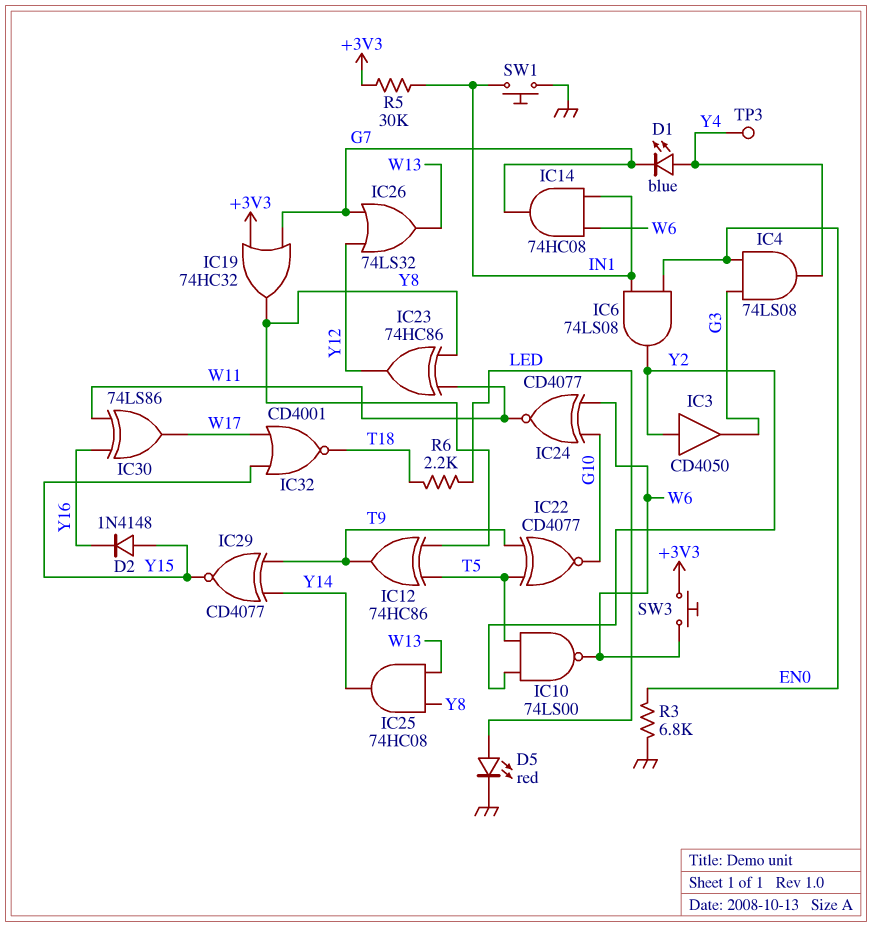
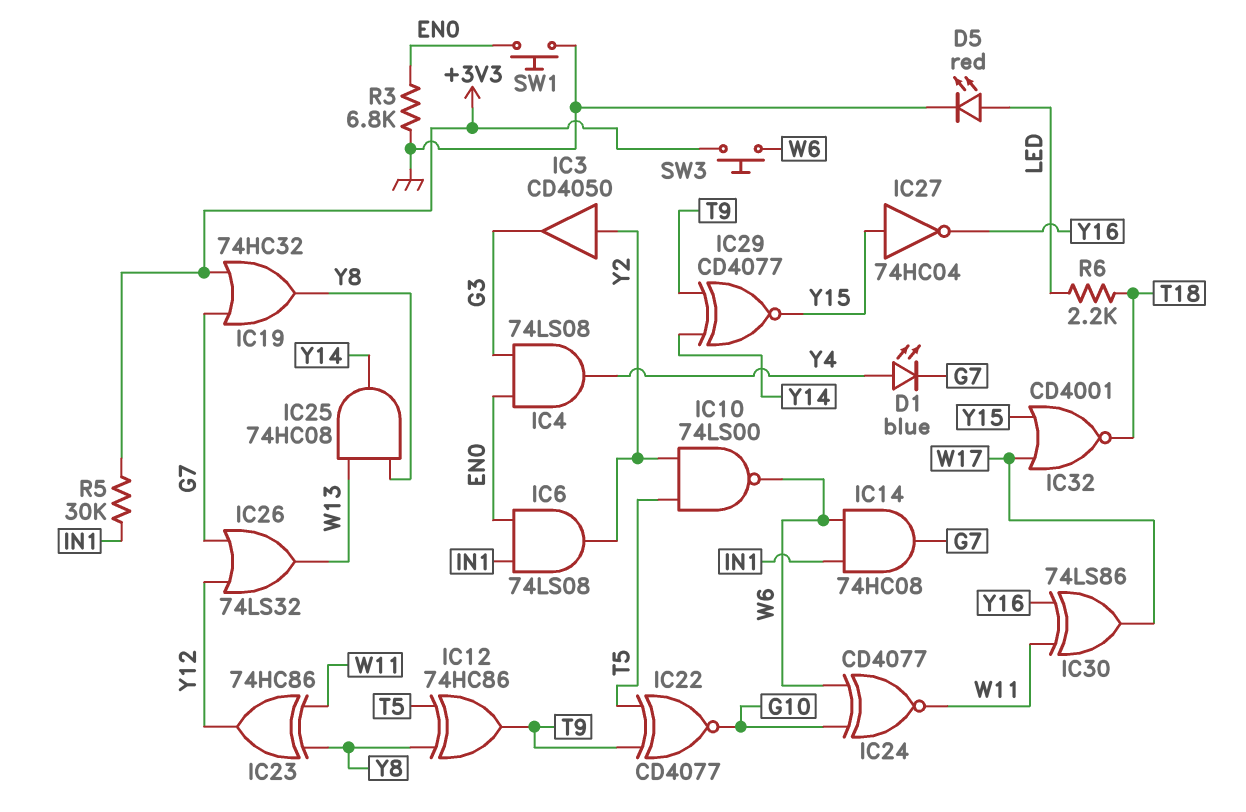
D2: diode 1N4148 (A Y15, K Y16) -> none
IC27: none -> NOT 74HC04 (in Y15, out Y16)
SW1: button (GND, IN1) -> button (EN0, GND)
TP3: test point (Y4) -> none

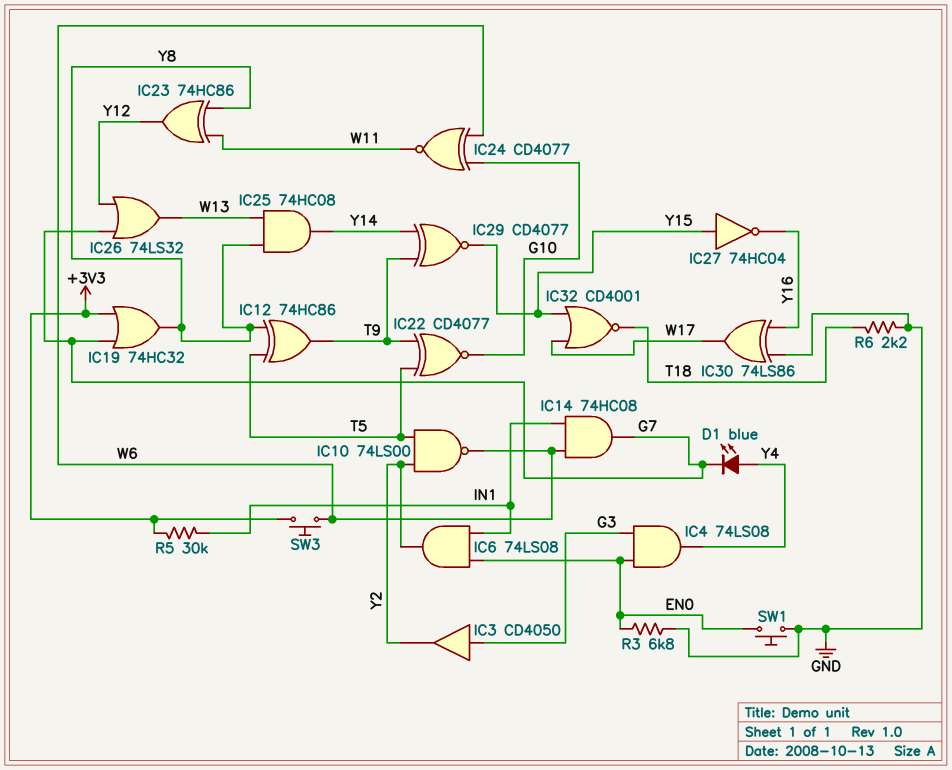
D5: LED red (A LED, K GND) -> none
IC3: buffer CD4050 (in Y2, out G3) -> buffer CD4050 (in G3, out Y2)
IC30: XOR 74LS86 (in W11, in Y16, out W17) -> XOR 74LS86 (in GND, in Y16, out W17)
R6: 2.2k (LED, T18) -> 2.2k (GND, T18)

